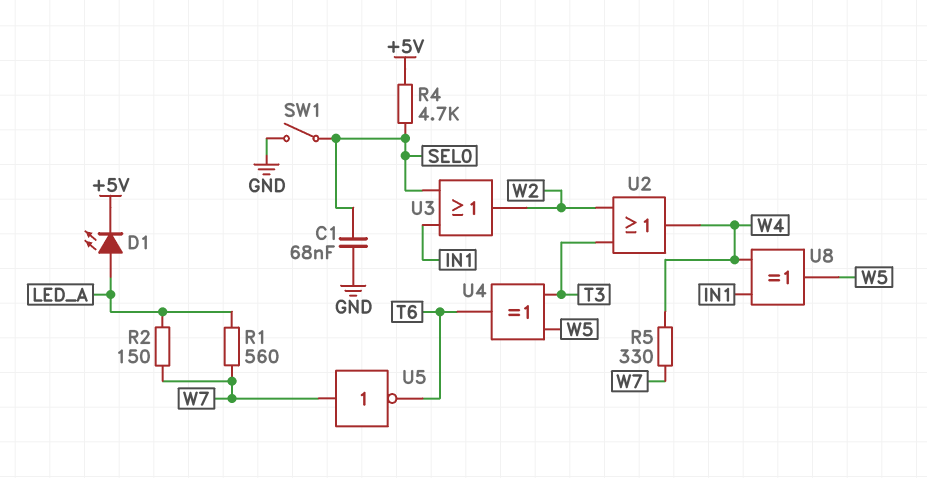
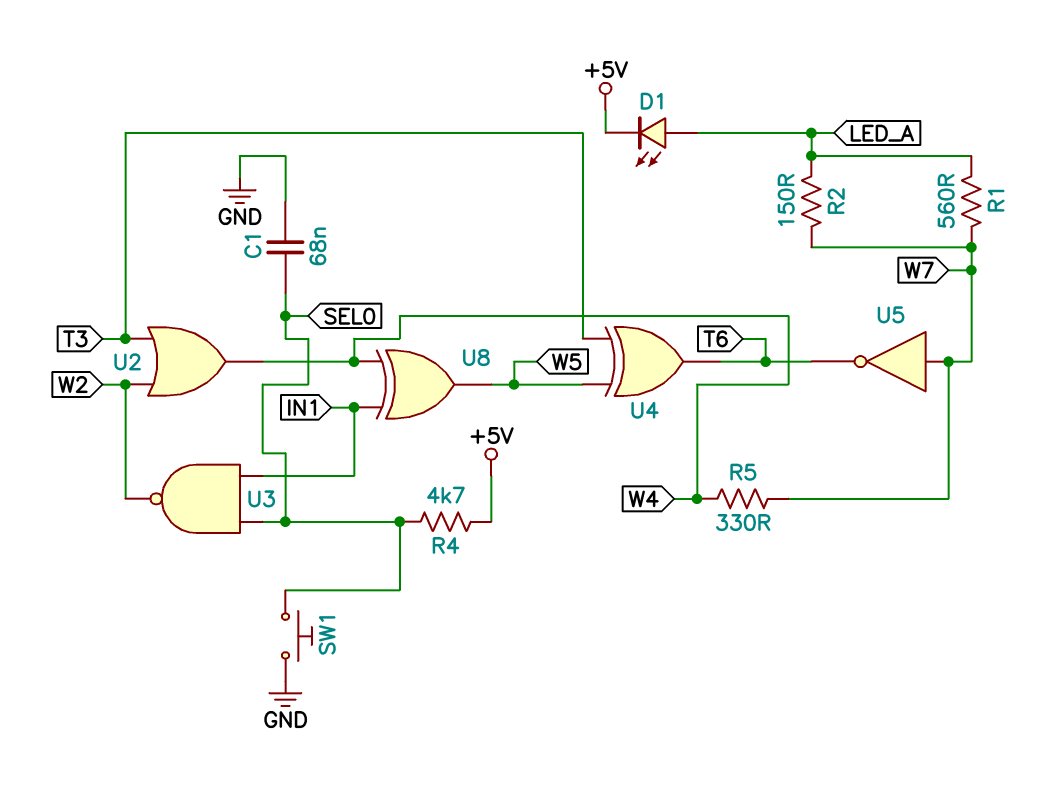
SW1: switch (GND, SEL0) -> button (GND, SEL0)
U3: OR (in IN1, in SEL0, out W2) -> NAND (in IN1, in SEL0, out W2)

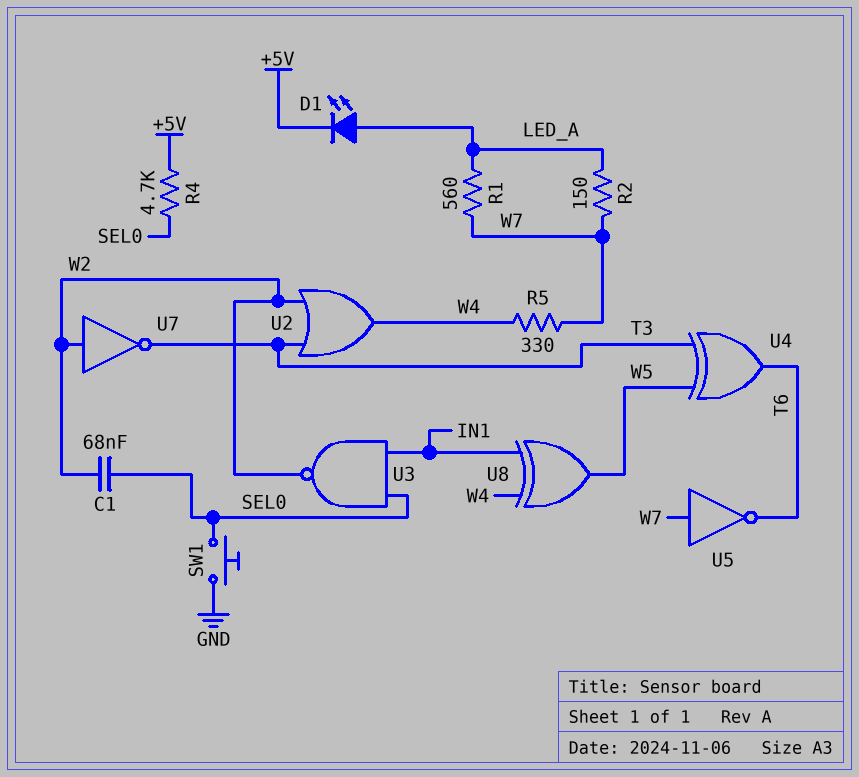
C1: 68nF (GND, SEL0) -> 68nF (SEL0, W2)
U7: none -> NOT (in W2, out T3)

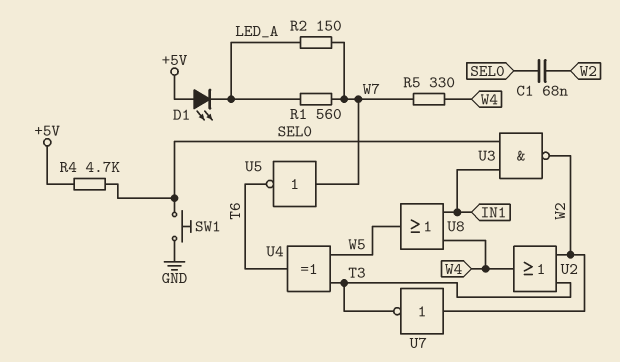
D1: LED (A LED_A, K +5V) -> LED (A +5V, K LED_A)
U8: XOR (in IN1, in W4, out W5) -> OR (in IN1, in W4, out W5)

